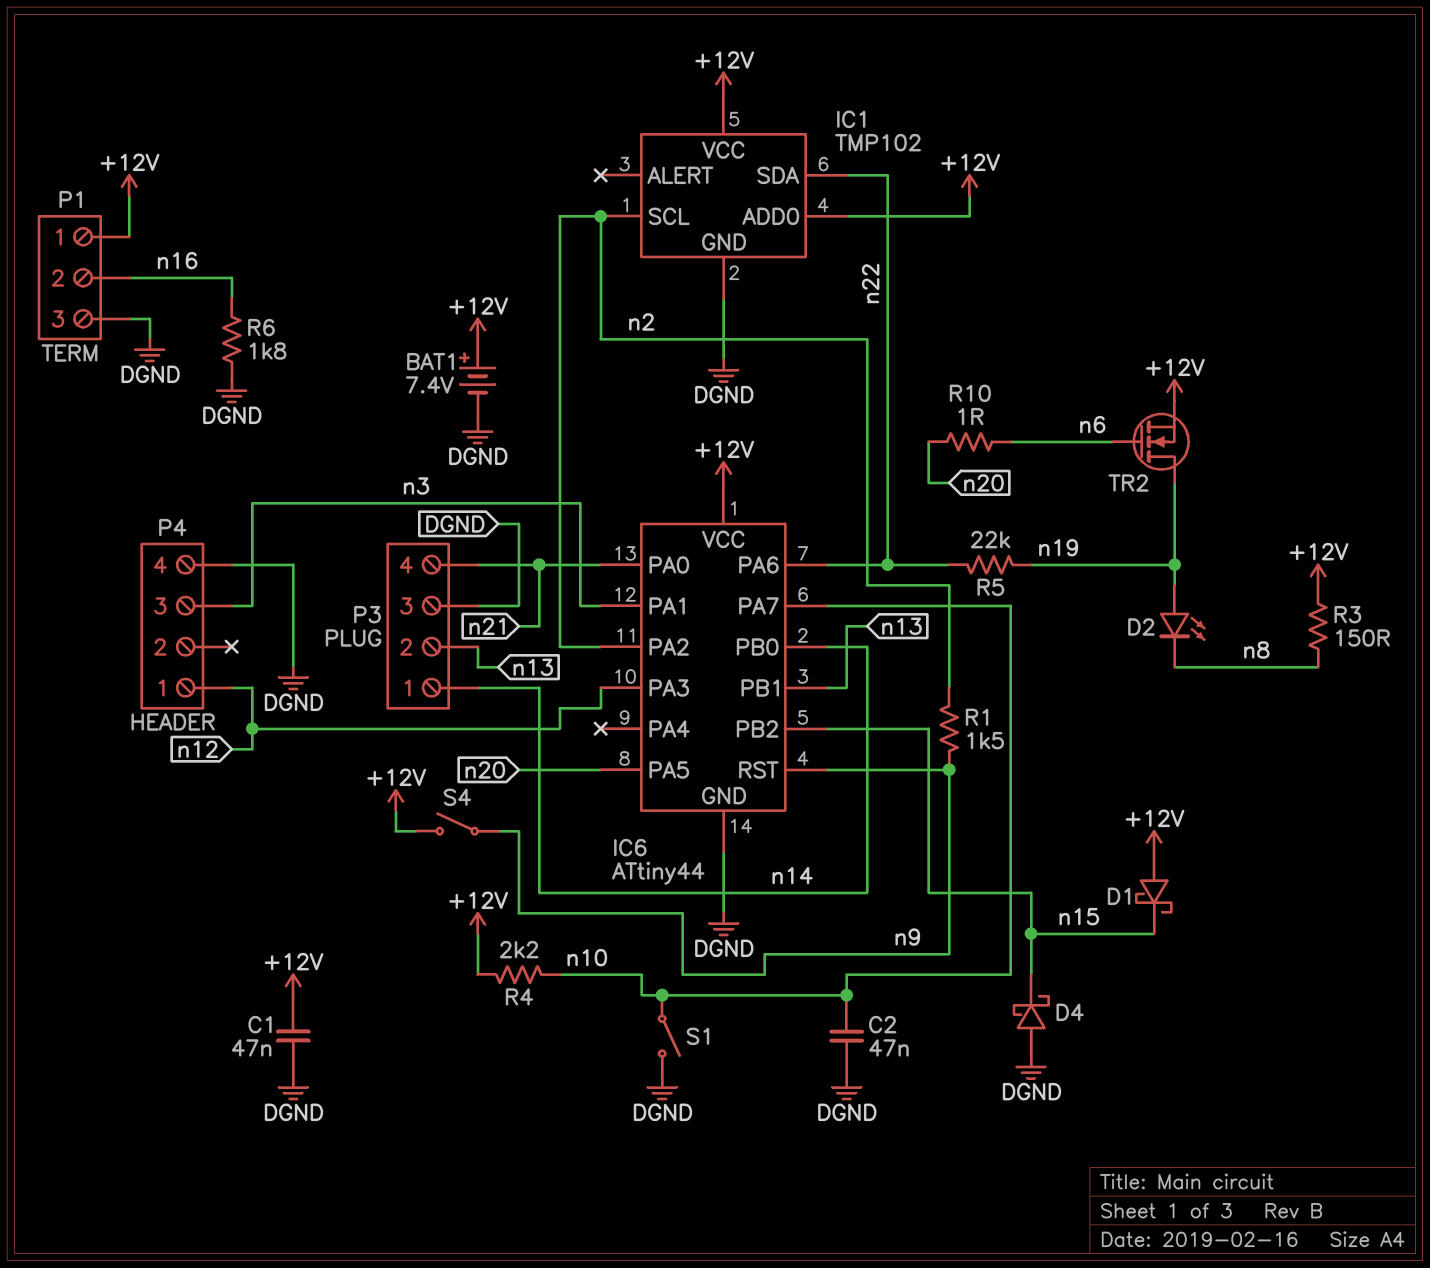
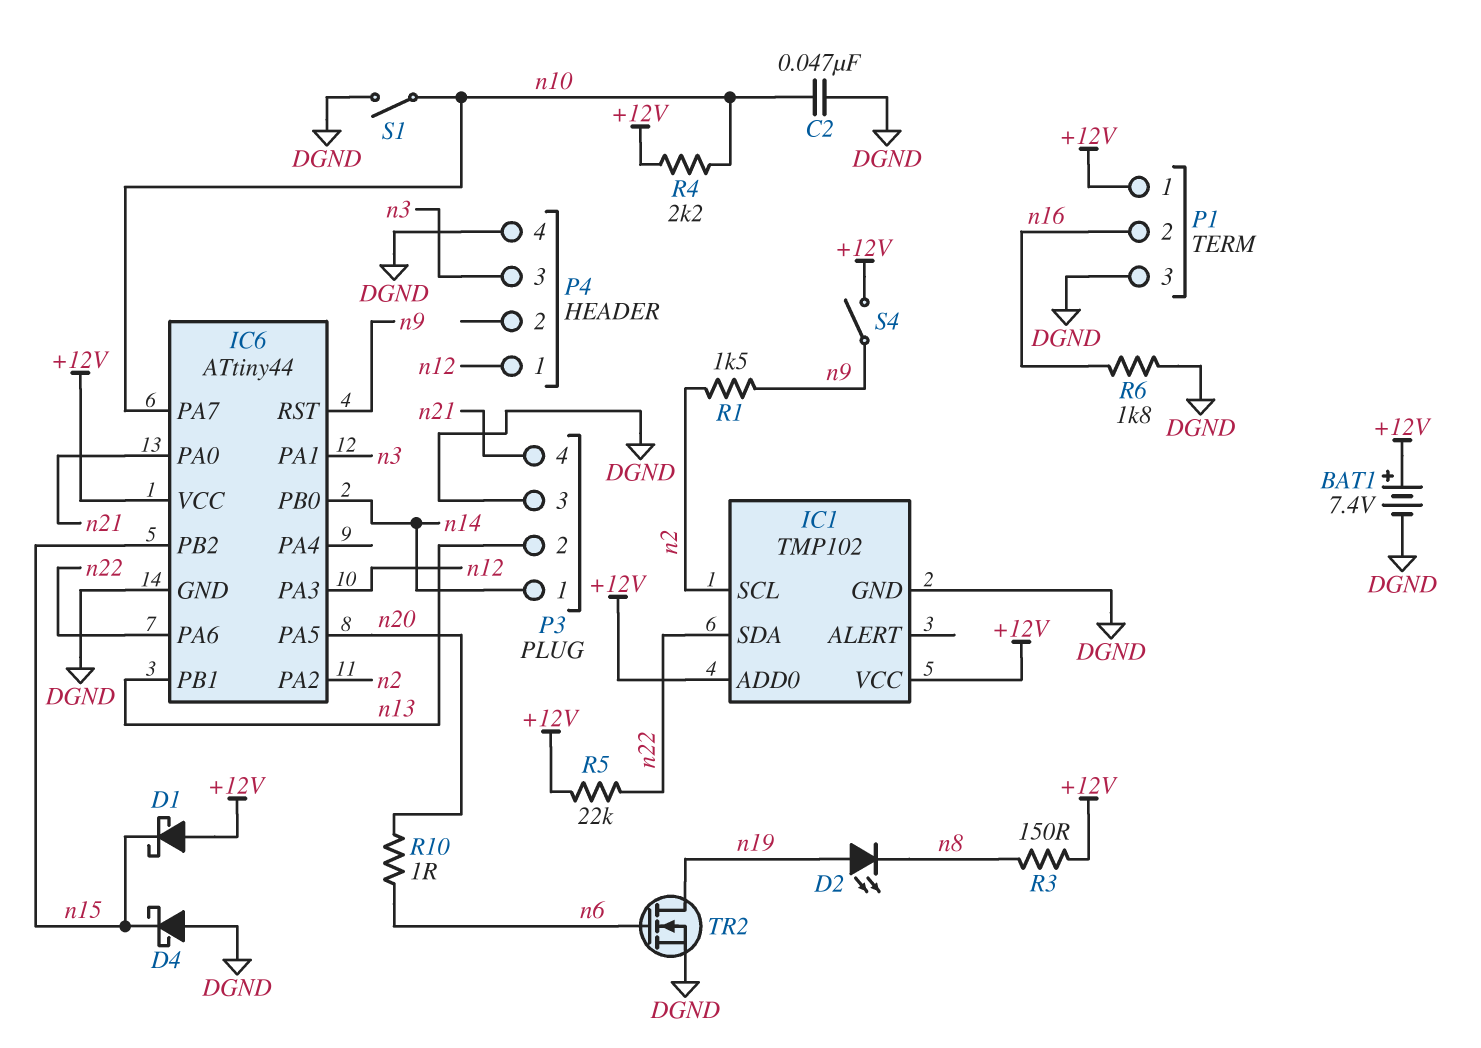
C1: 47nF (+12V, DGND) -> none
R5: 22k (n19, n22) -> 22k (+12V, n22)
TR2: NMOS (G n6, D n19, S +12V) -> NMOS (G n6, D n19, S DGND)

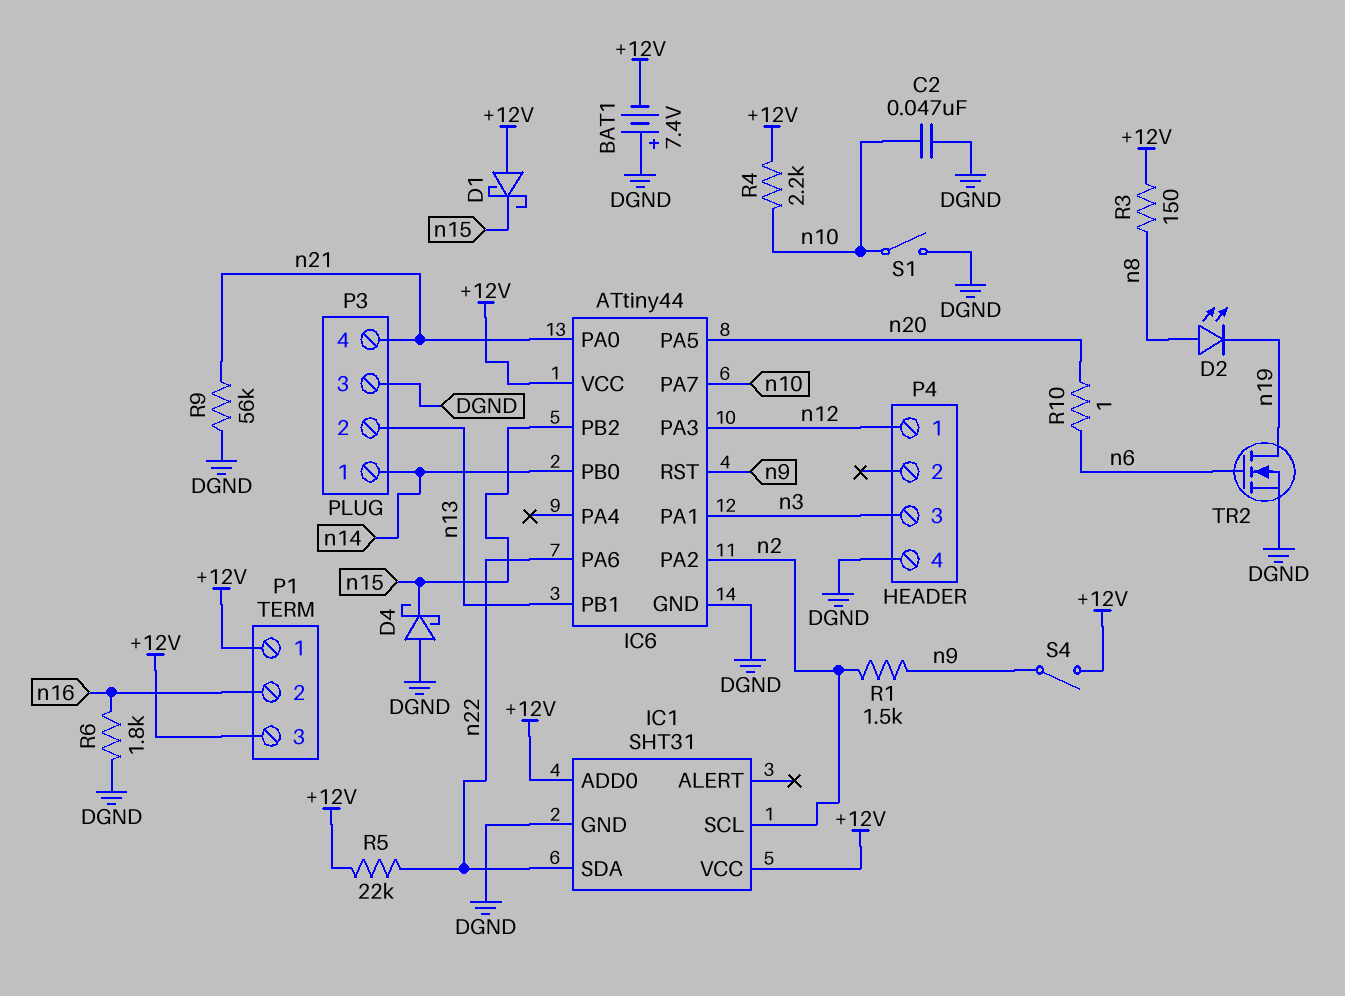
BAT1: 7.4V (plus +12V, minus DGND) -> 7.4V (plus DGND, minus +12V)
D2: LED (A n19, K n8) -> LED (A n8, K n19)
IC1: TMP102 -> SHT31
P1 pin 3: DGND -> +12V
R9: none -> 56k (DGND, n21)

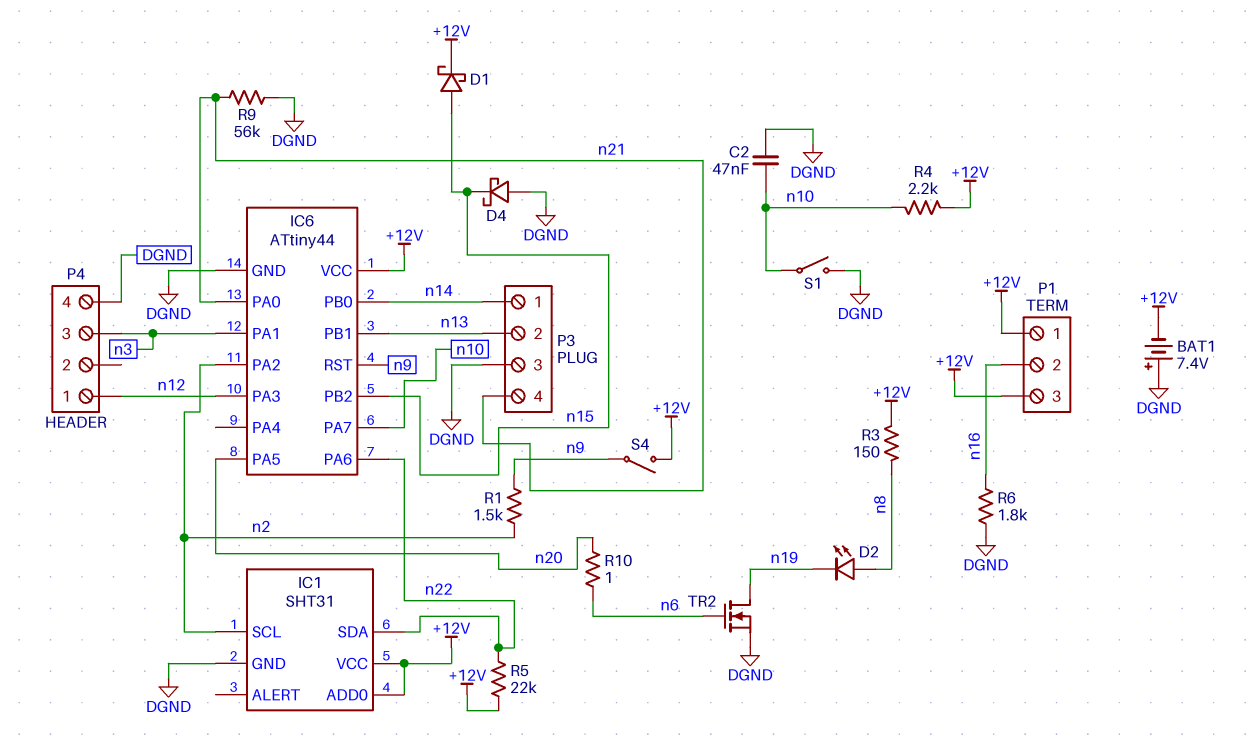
D1: schottky (A +12V, K n15) -> schottky (A n15, K +12V)

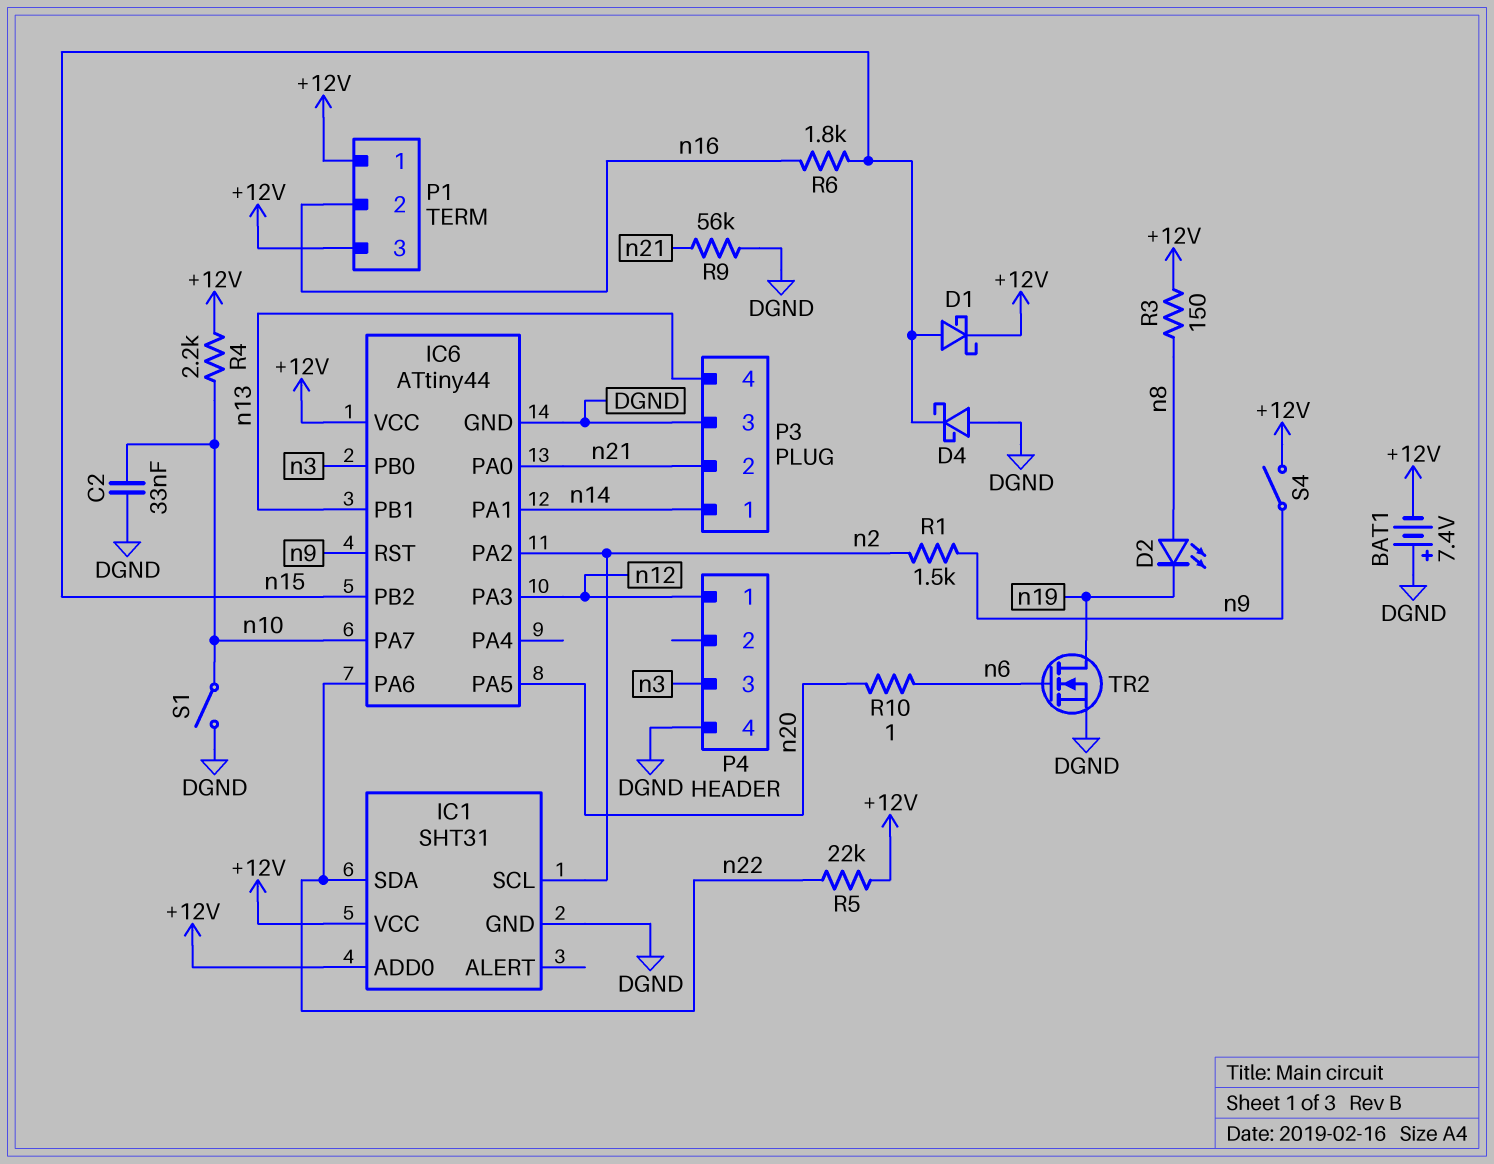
C2: 47nF (DGND, n10) -> 33nF (DGND, n10)
IC6 pin PA1: n3 -> n14
IC6 pin PB0: n14 -> n3
P3 pin 2: n13 -> n21
P3 pin 4: n21 -> n13
R6: 1.8k (DGND, n16) -> 1.8k (n15, n16)

